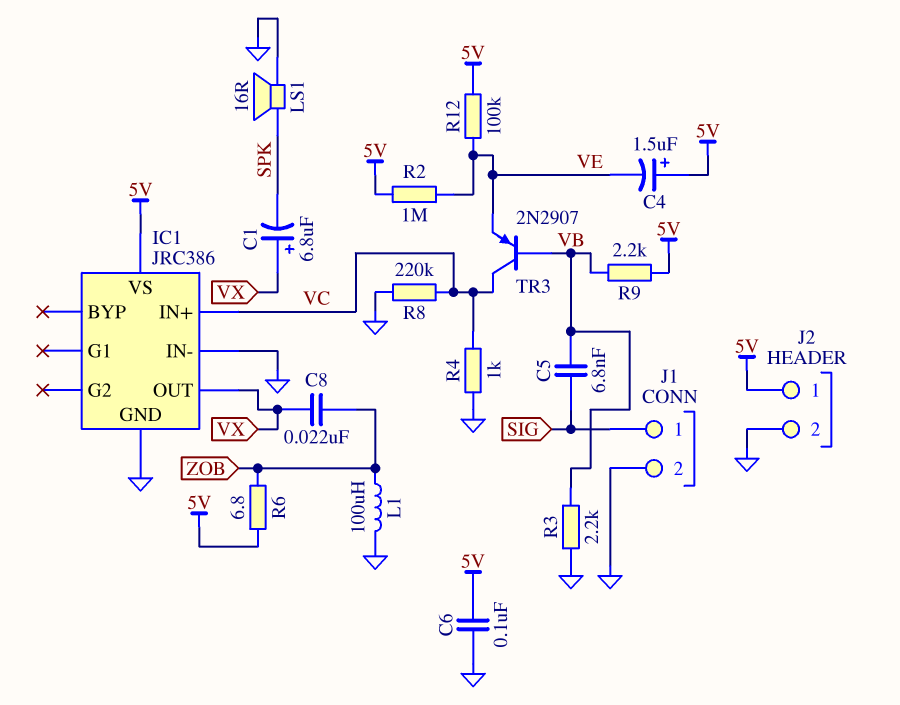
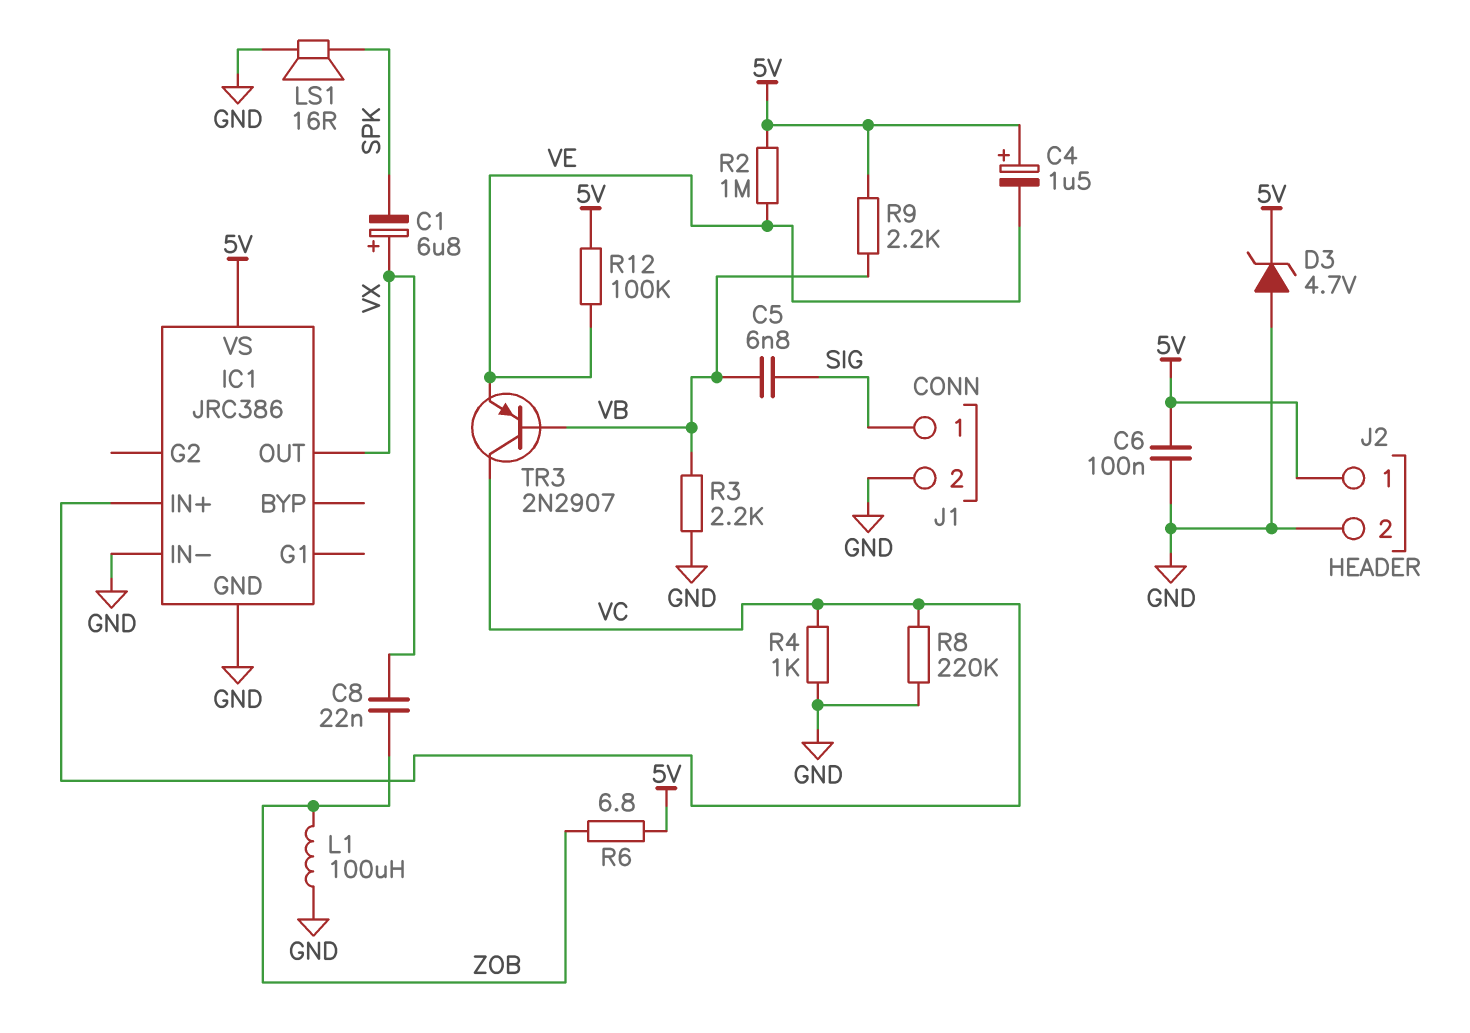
D3: none -> zener 4.7V (A GND, K 5V)

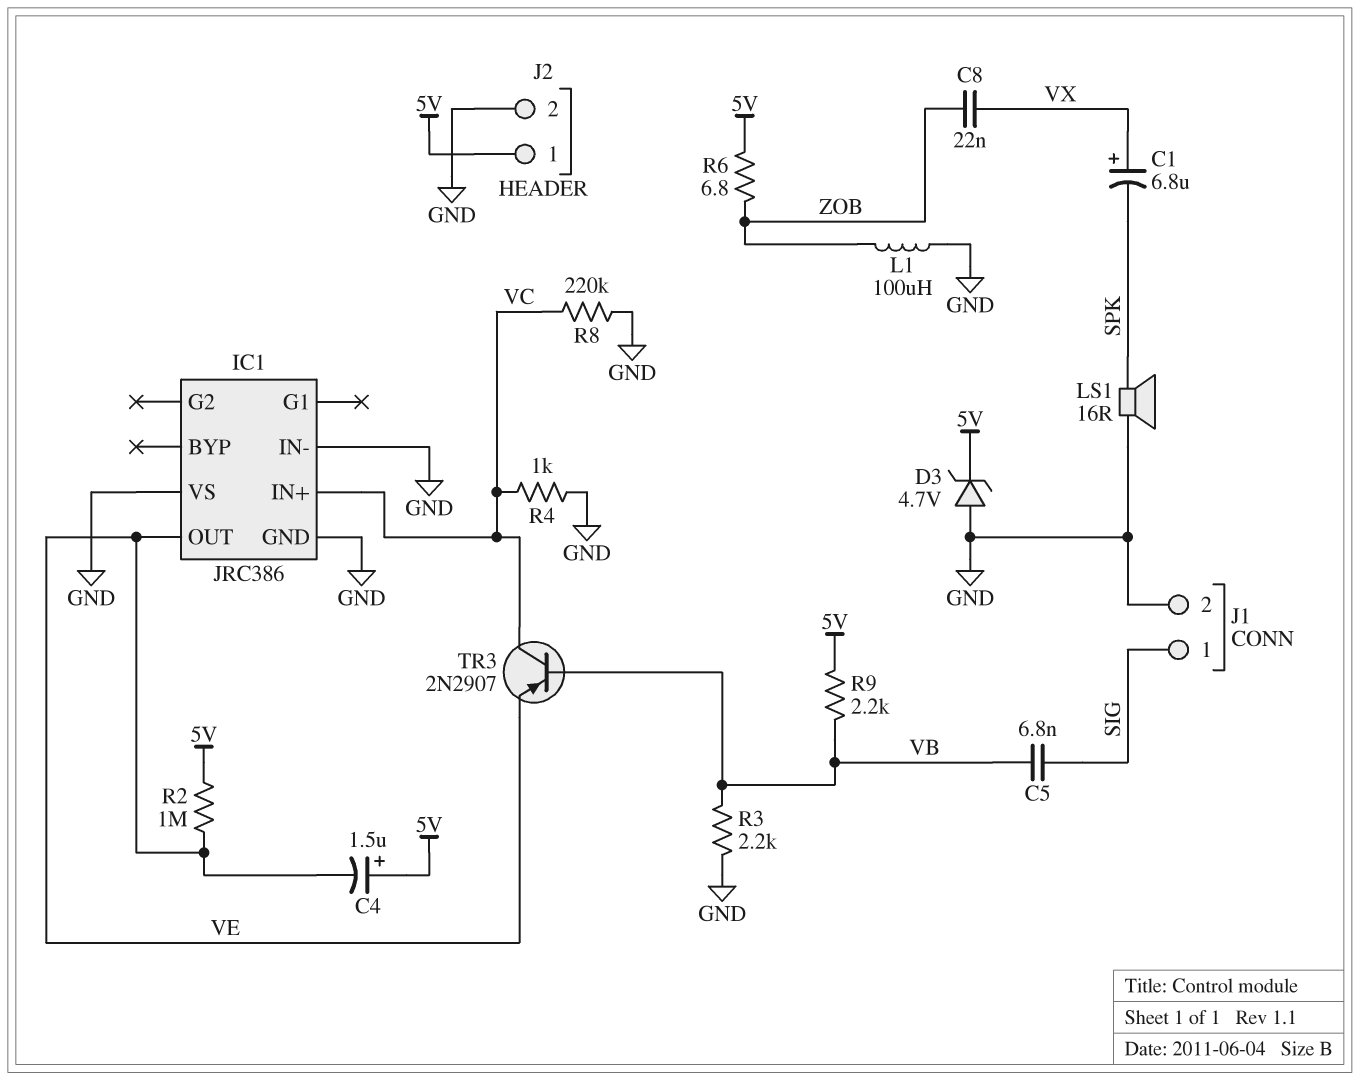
C6: 100nF (5V, GND) -> none
IC1 pin OUT: VX -> VE
IC1 pin VS: 5V -> GND
R12: 100k (5V, VE) -> none

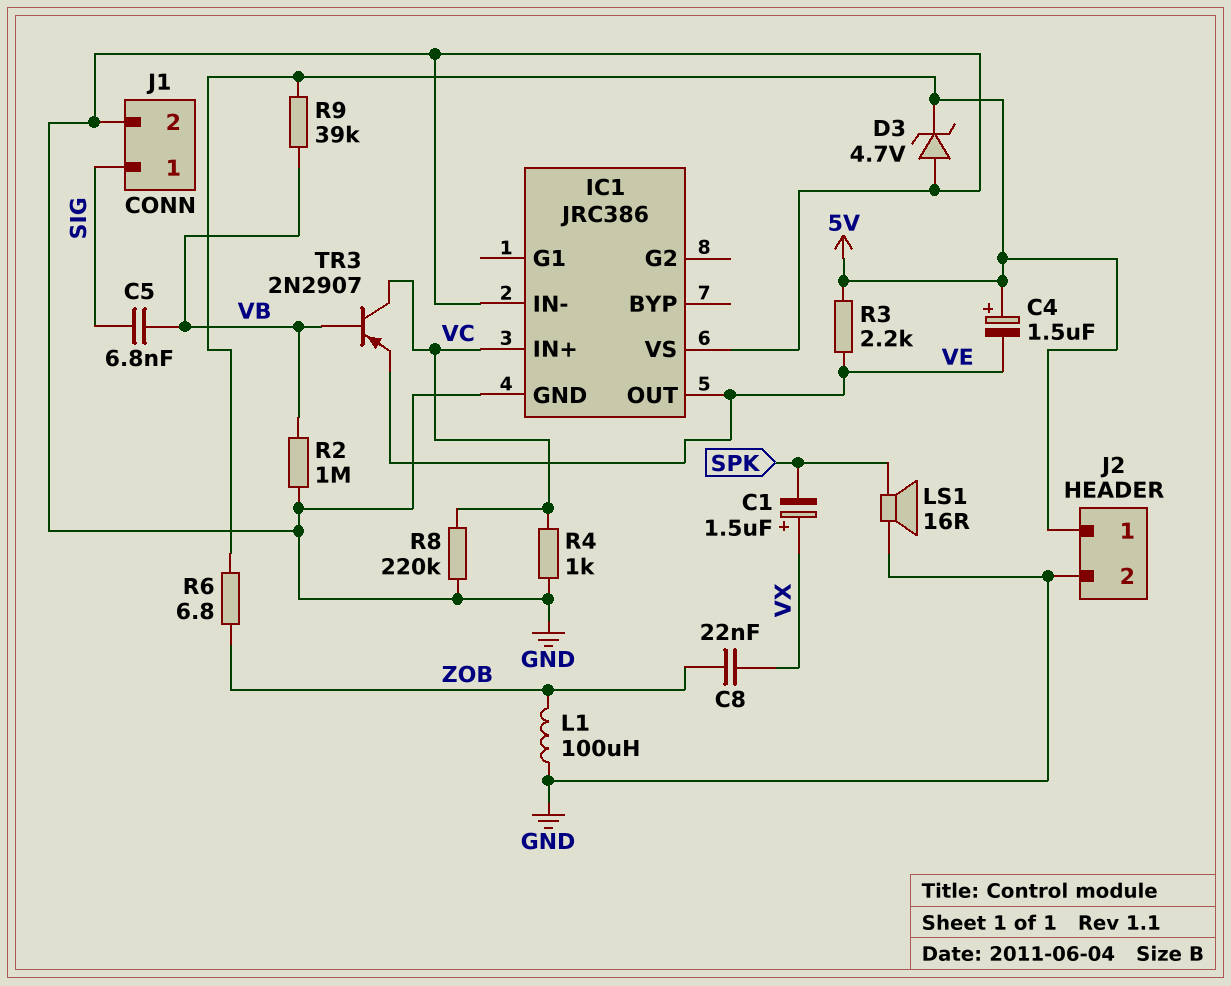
C1: 6.8uF (plus VX, minus SPK) -> 1.5uF (plus VX, minus SPK)
R2: 1M (5V, VE) -> 1M (GND, VB)
R3: 2.2k (GND, VB) -> 2.2k (5V, VE)
R9: 2.2k (5V, VB) -> 39k (5V, VB)

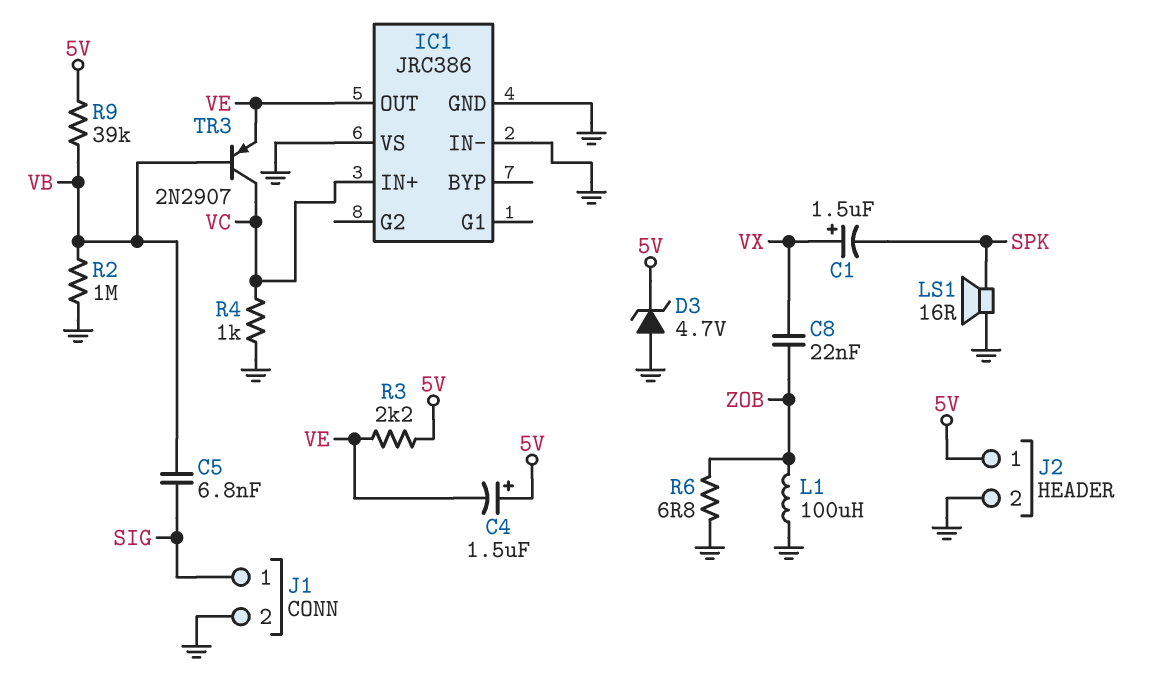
R6: 6.8 (5V, ZOB) -> 6.8 (GND, ZOB)
R8: 220k (GND, VC) -> none

